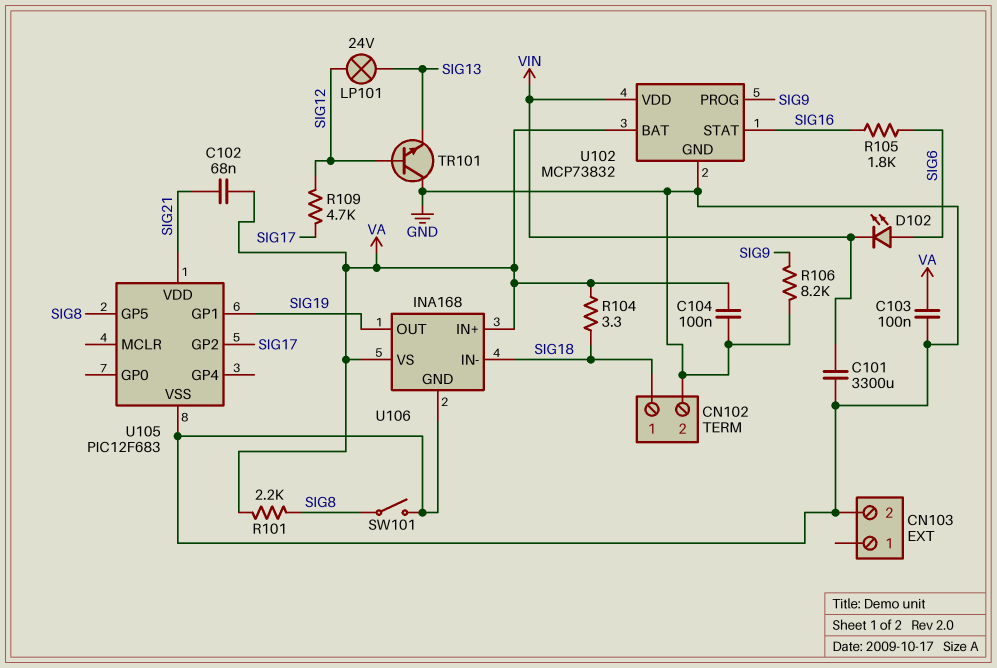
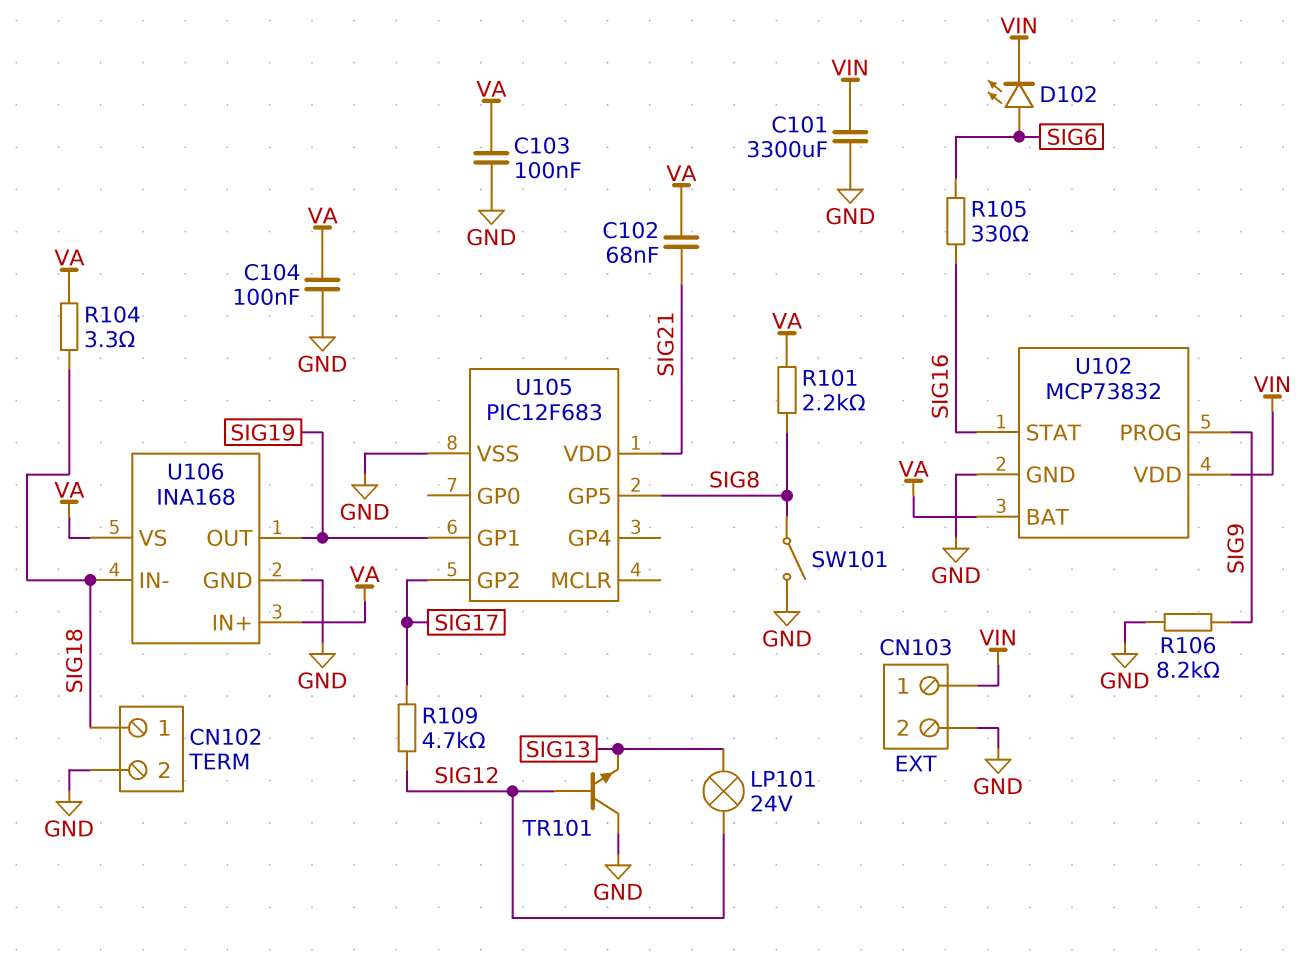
CN103 pin 1: none -> VIN
R105: 1.8k (SIG6, SIG16) -> 330 (SIG6, SIG16)

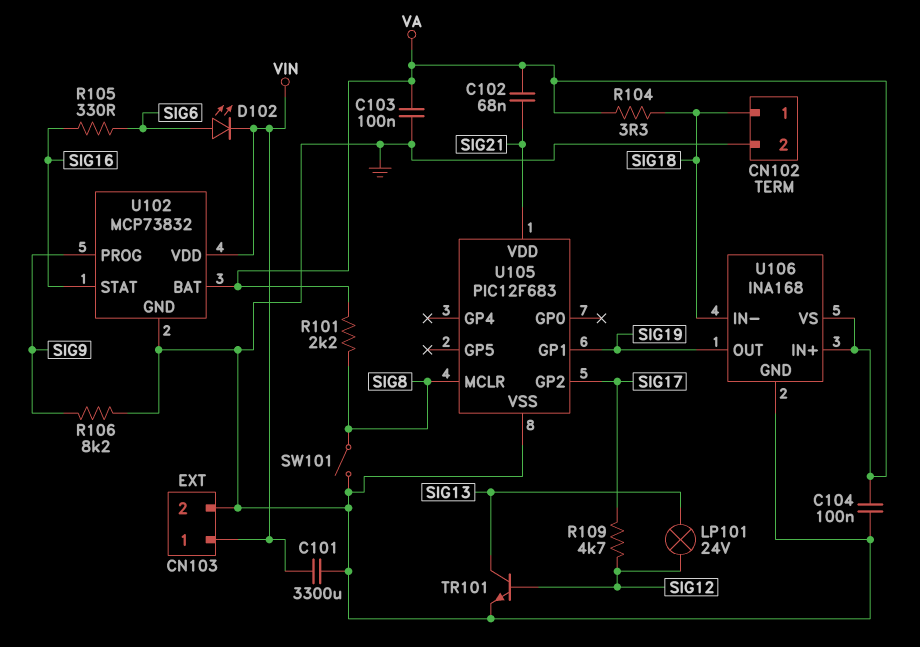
TR101: NPN (B SIG12, C GND, E SIG13) -> NPN (B SIG12, C SIG13, E GND)
U105 pin GP5: SIG8 -> none
U105 pin MCLR: none -> SIG8

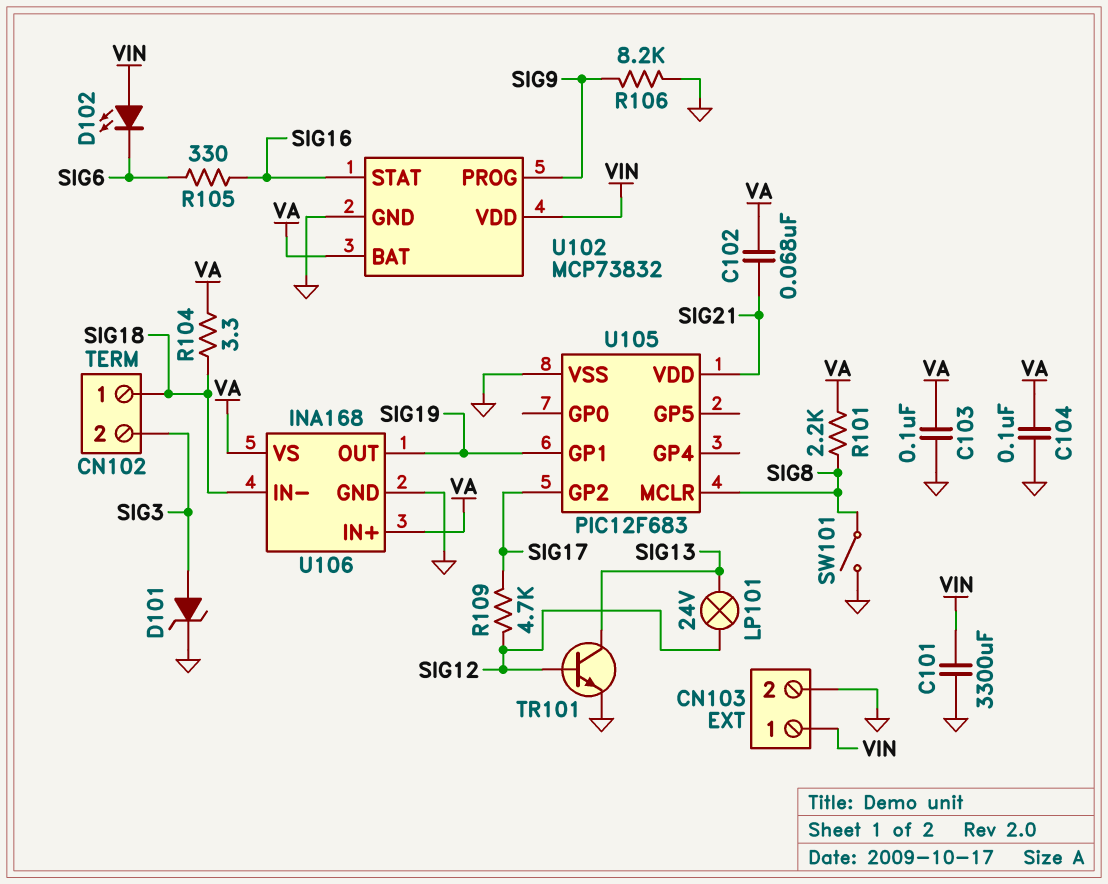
CN102 pin 2: GND -> SIG3
D101: none -> zener (A SIG3, K GND)
D102: LED (A SIG6, K VIN) -> LED (A VIN, K SIG6)

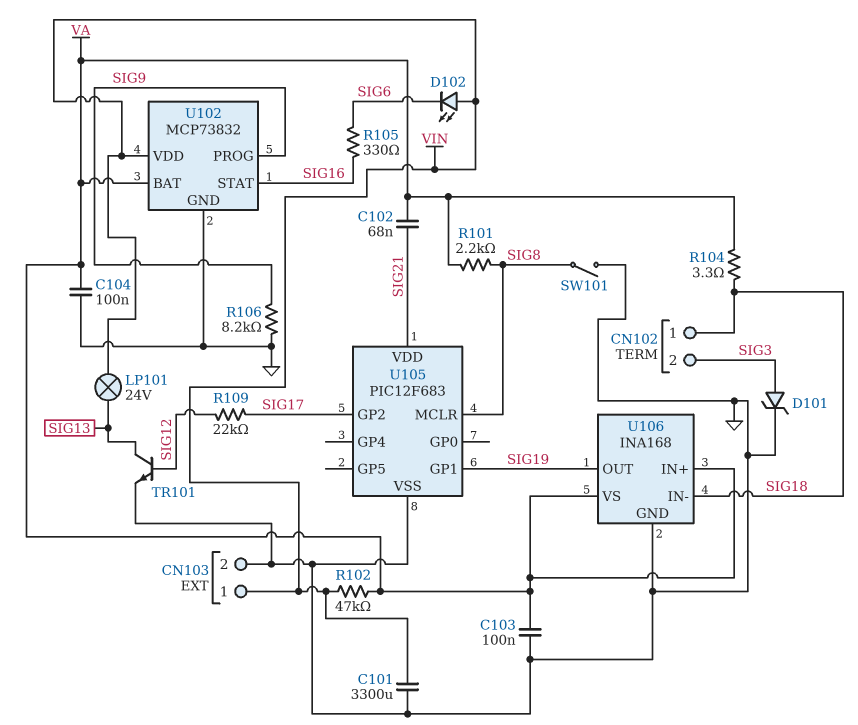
LP101: lamp 24V (SIG12, SIG13) -> lamp 24V (SIG13, VIN)
R102: none -> 47k (VA, VIN)
R109: 4.7k (SIG12, SIG17) -> 22k (SIG12, SIG17)

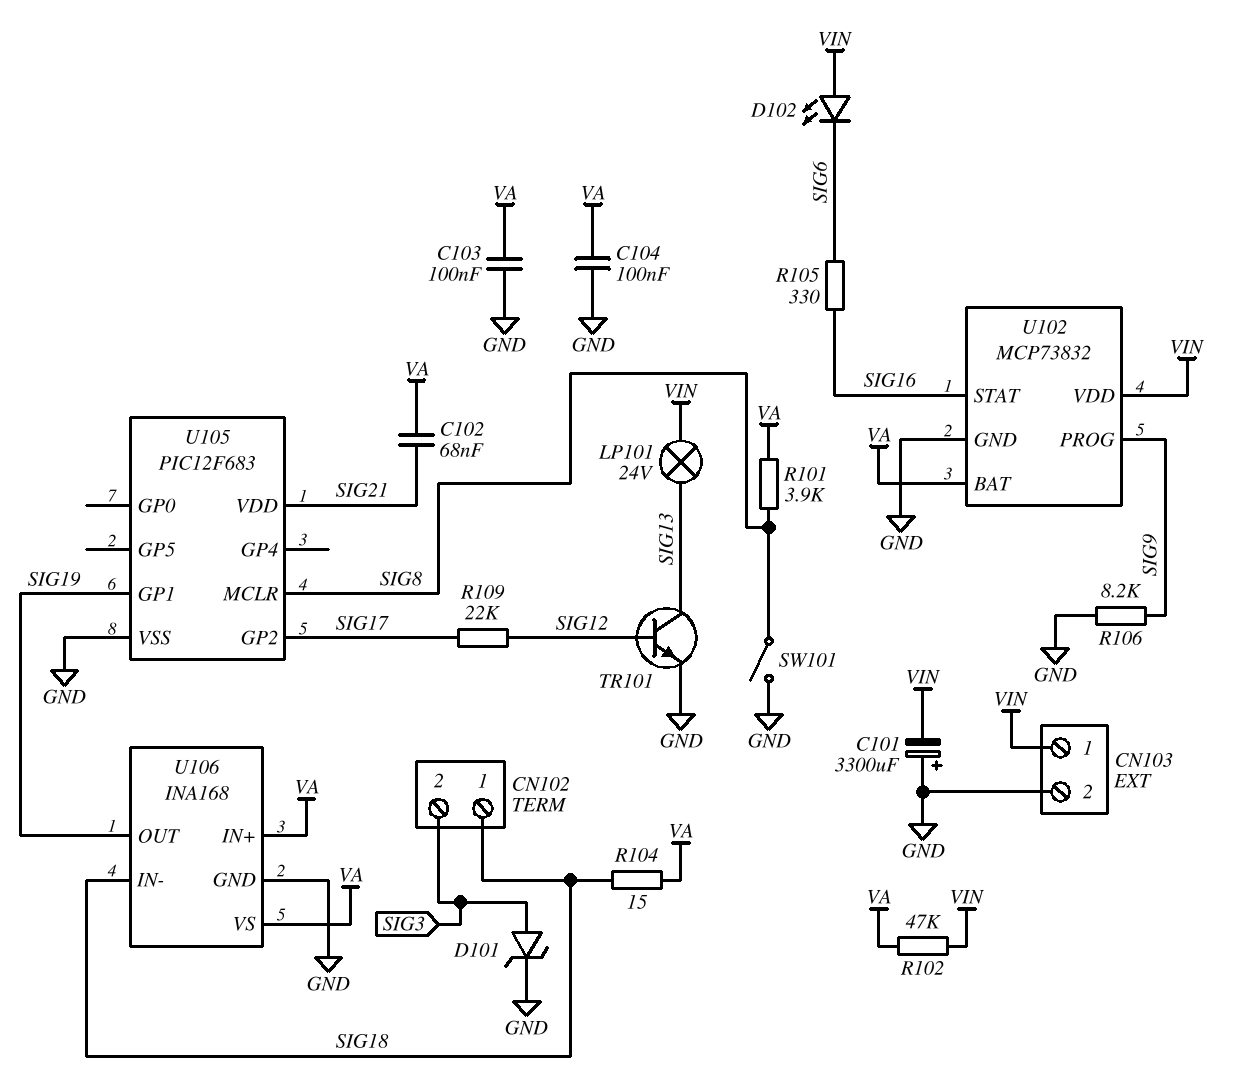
C101: 3300uF (GND, VIN) -> 3300uF (plus GND, minus VIN)
R101: 2.2k (SIG8, VA) -> 3.9k (SIG8, VA)
R104: 3.3 (SIG18, VA) -> 15 (SIG18, VA)

